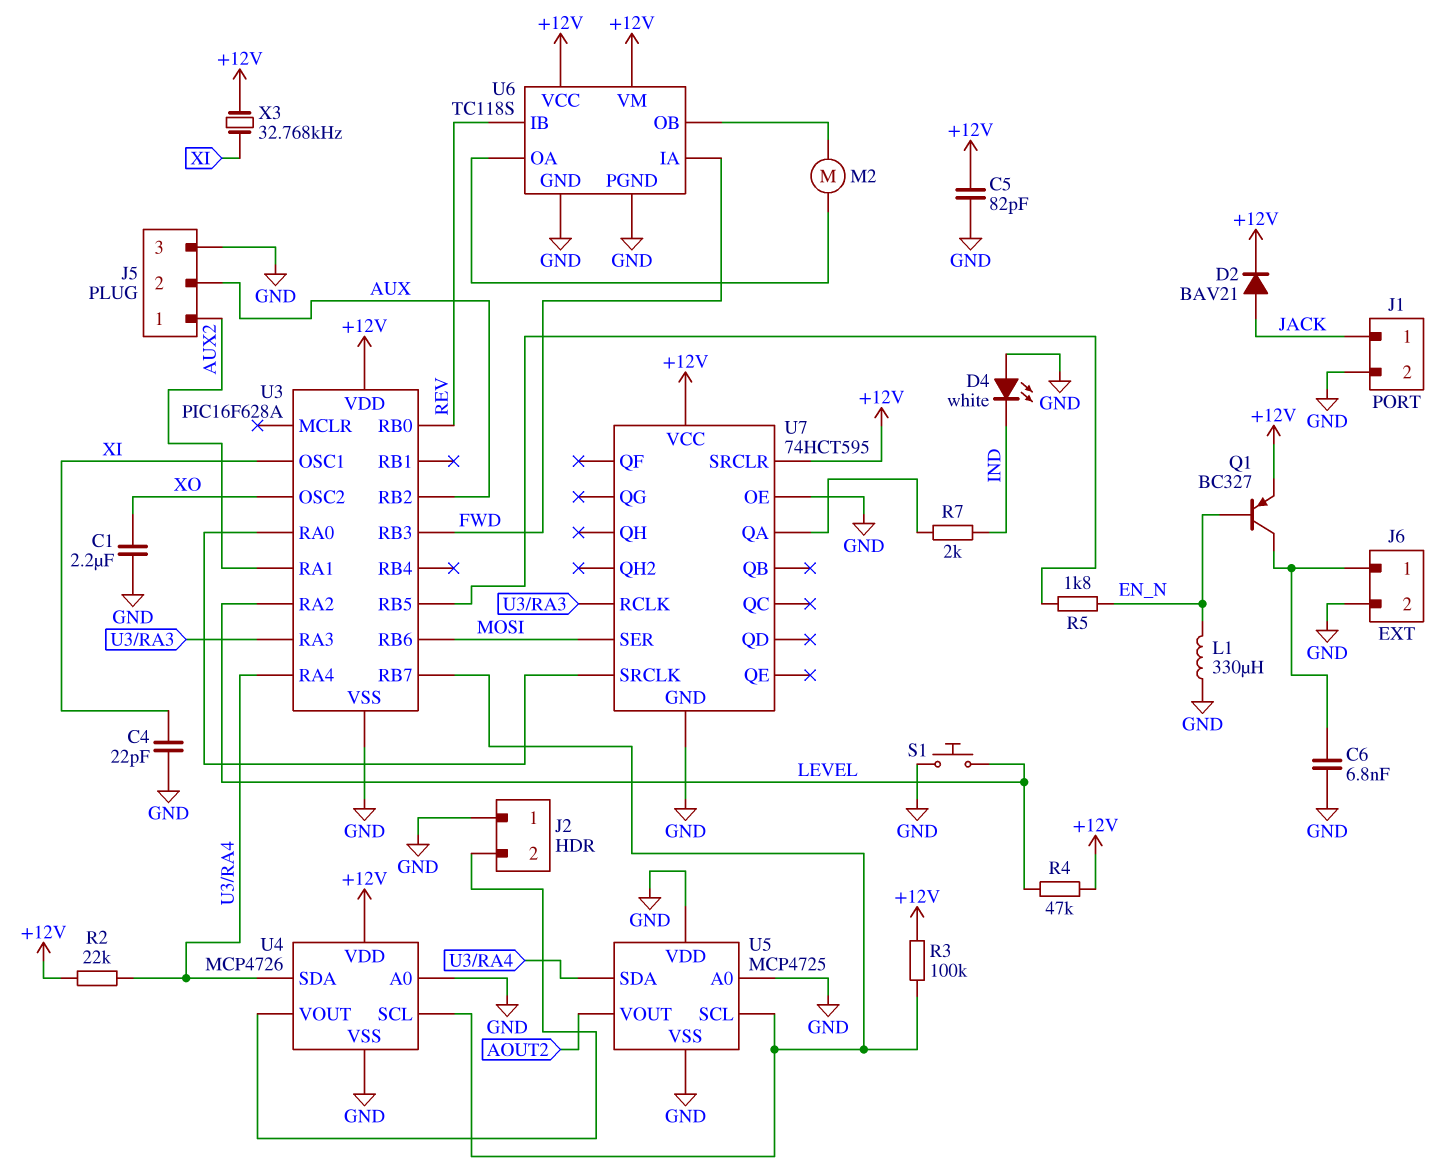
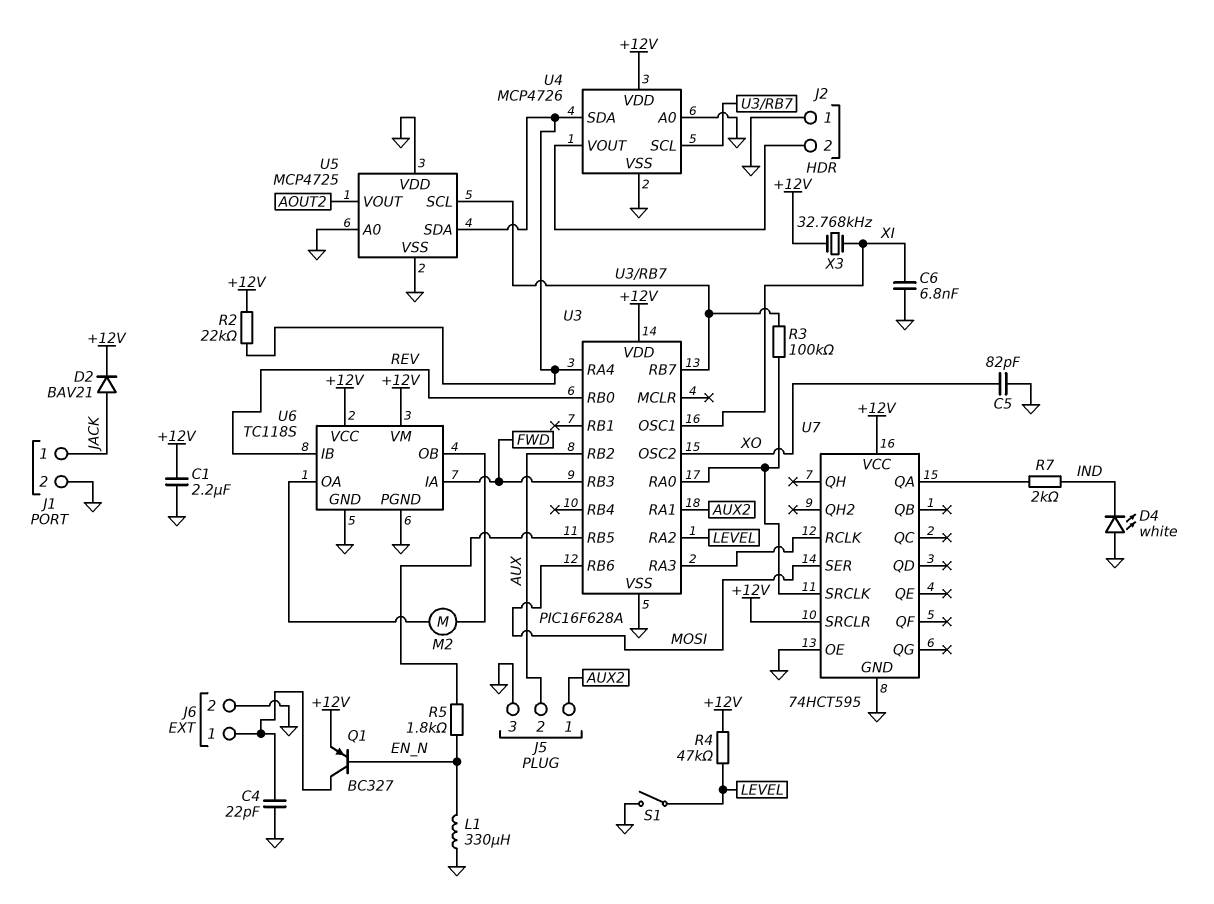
C1: 2.2uF (GND, XO) -> 2.2uF (+12V, GND)
C4: 22pF (GND, XI) -> 22pF (GND, J6/1)
C5: 82pF (+12V, GND) -> 82pF (GND, XO)
C6: 6.8nF (GND, J6/1) -> 6.8nF (GND, XI)
R3: 100k (+12V, U3/RB7) -> 100k (U3/RA0, U3/RB7)
S1: button (GND, LEVEL) -> switch (GND, LEVEL)

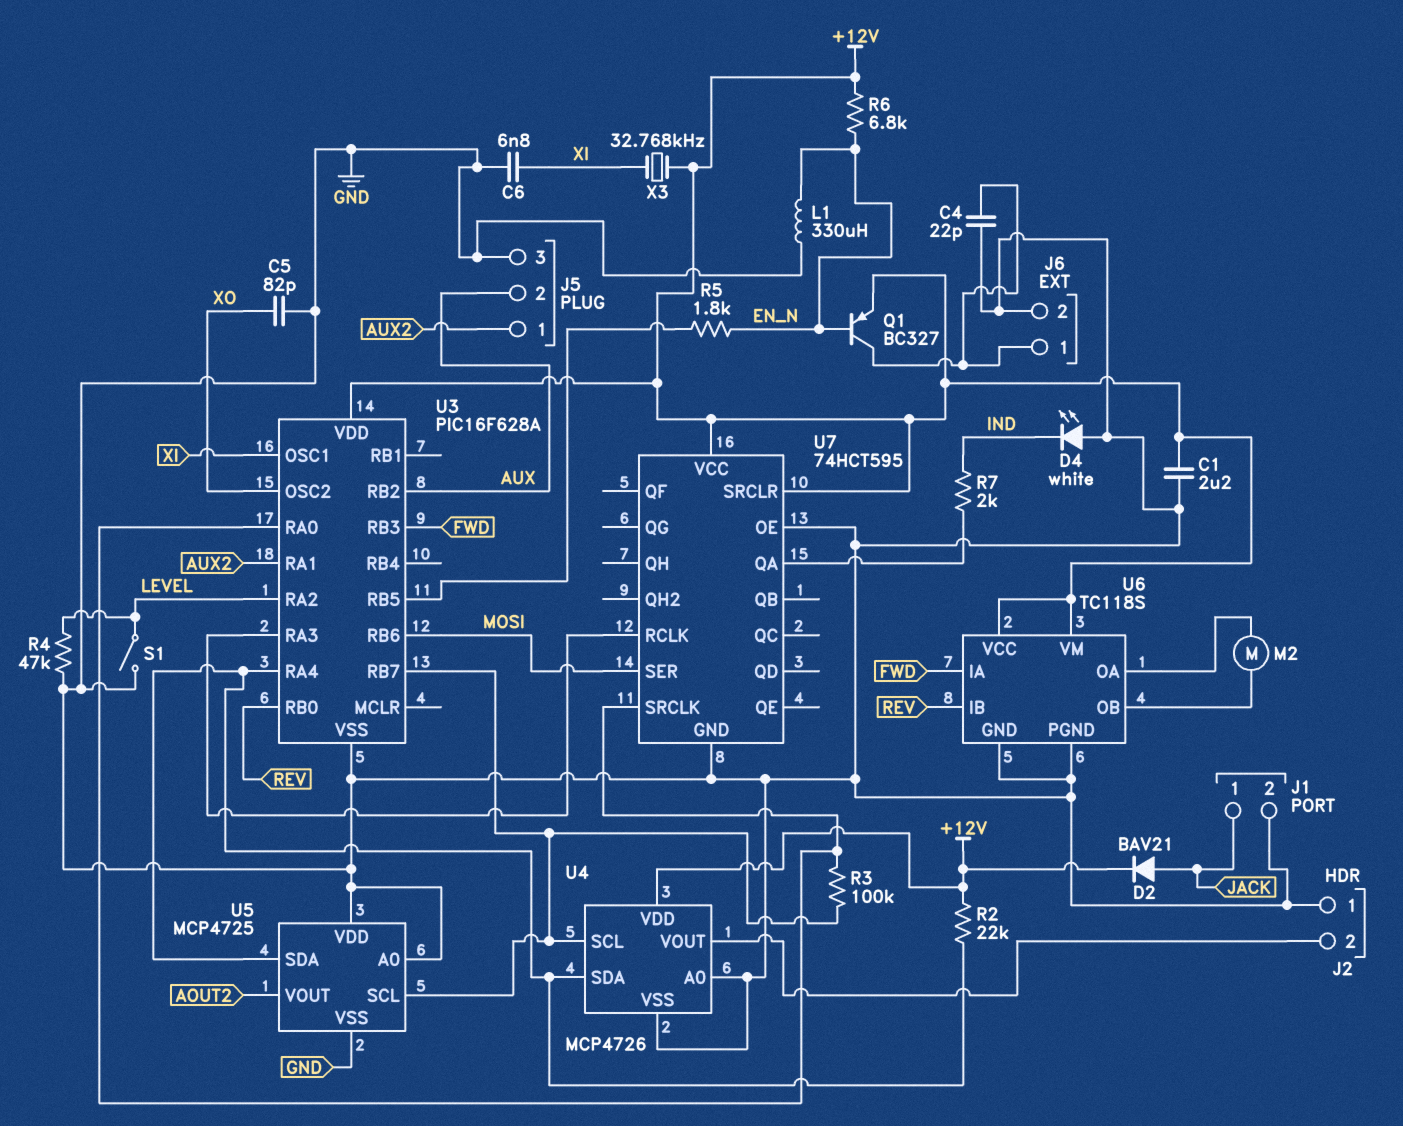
R4: 47k (+12V, LEVEL) -> 47k (GND, LEVEL)
R6: none -> 6.8k (+12V, EN_N)

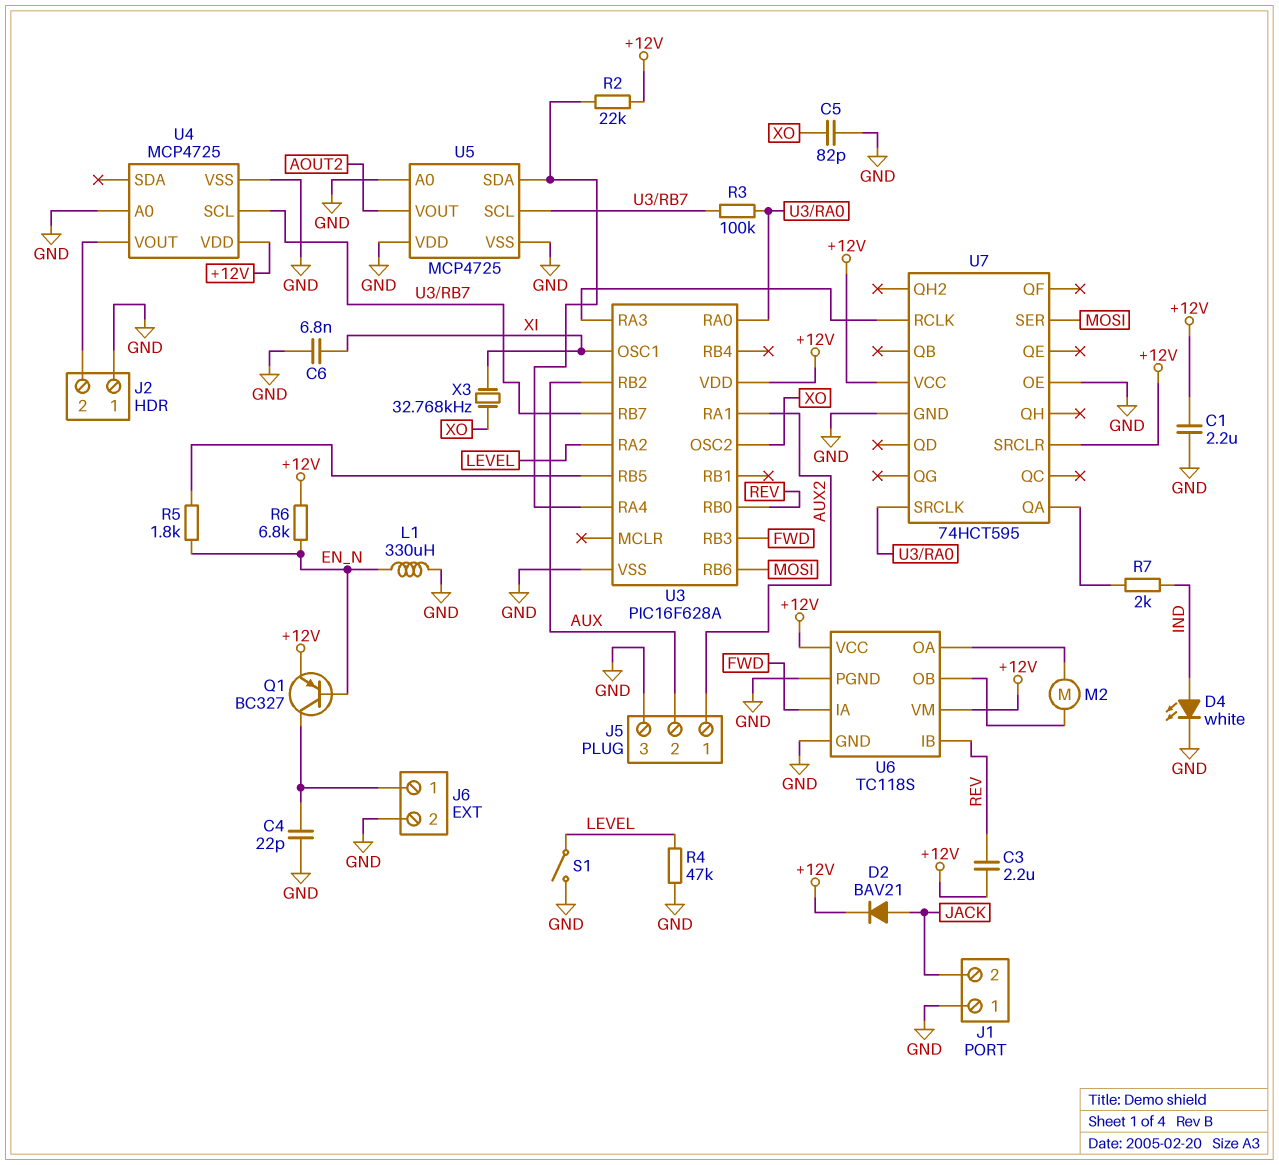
C3: none -> 2.2uF (+12V, REV)
D4: LED white (A GND, K IND) -> LED white (A IND, K GND)
J1 pin 1: JACK -> GND
J1 pin 2: GND -> JACK
U4: MCP4726 -> MCP4725
U4 pin SDA: U3/RA4 -> none
X3: 32.768kHz (+12V, XI) -> 32.768kHz (XI, XO)

